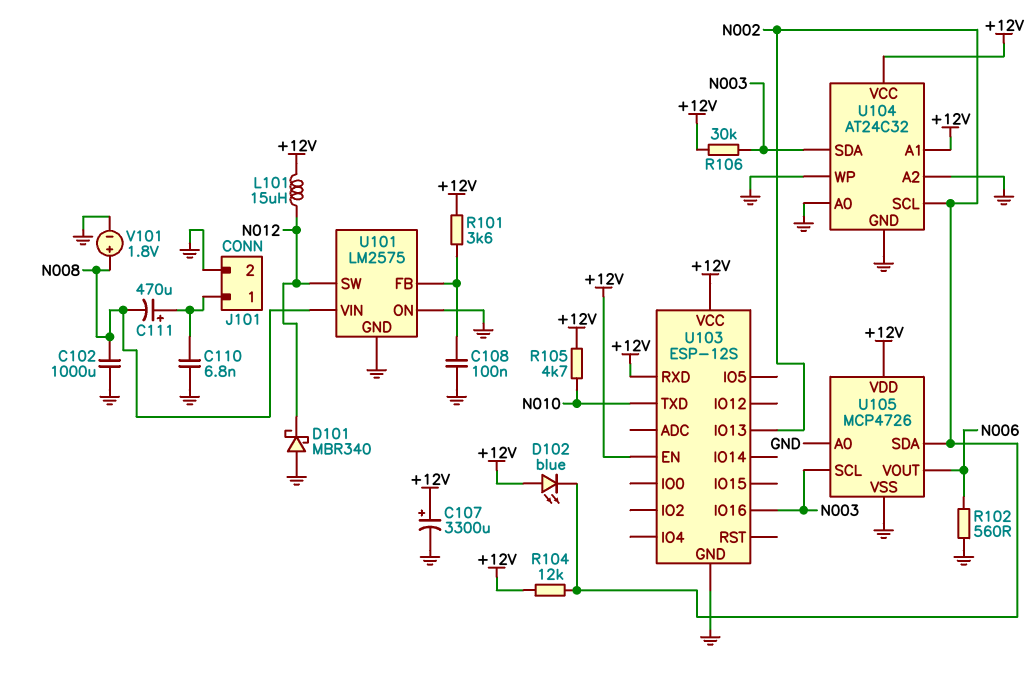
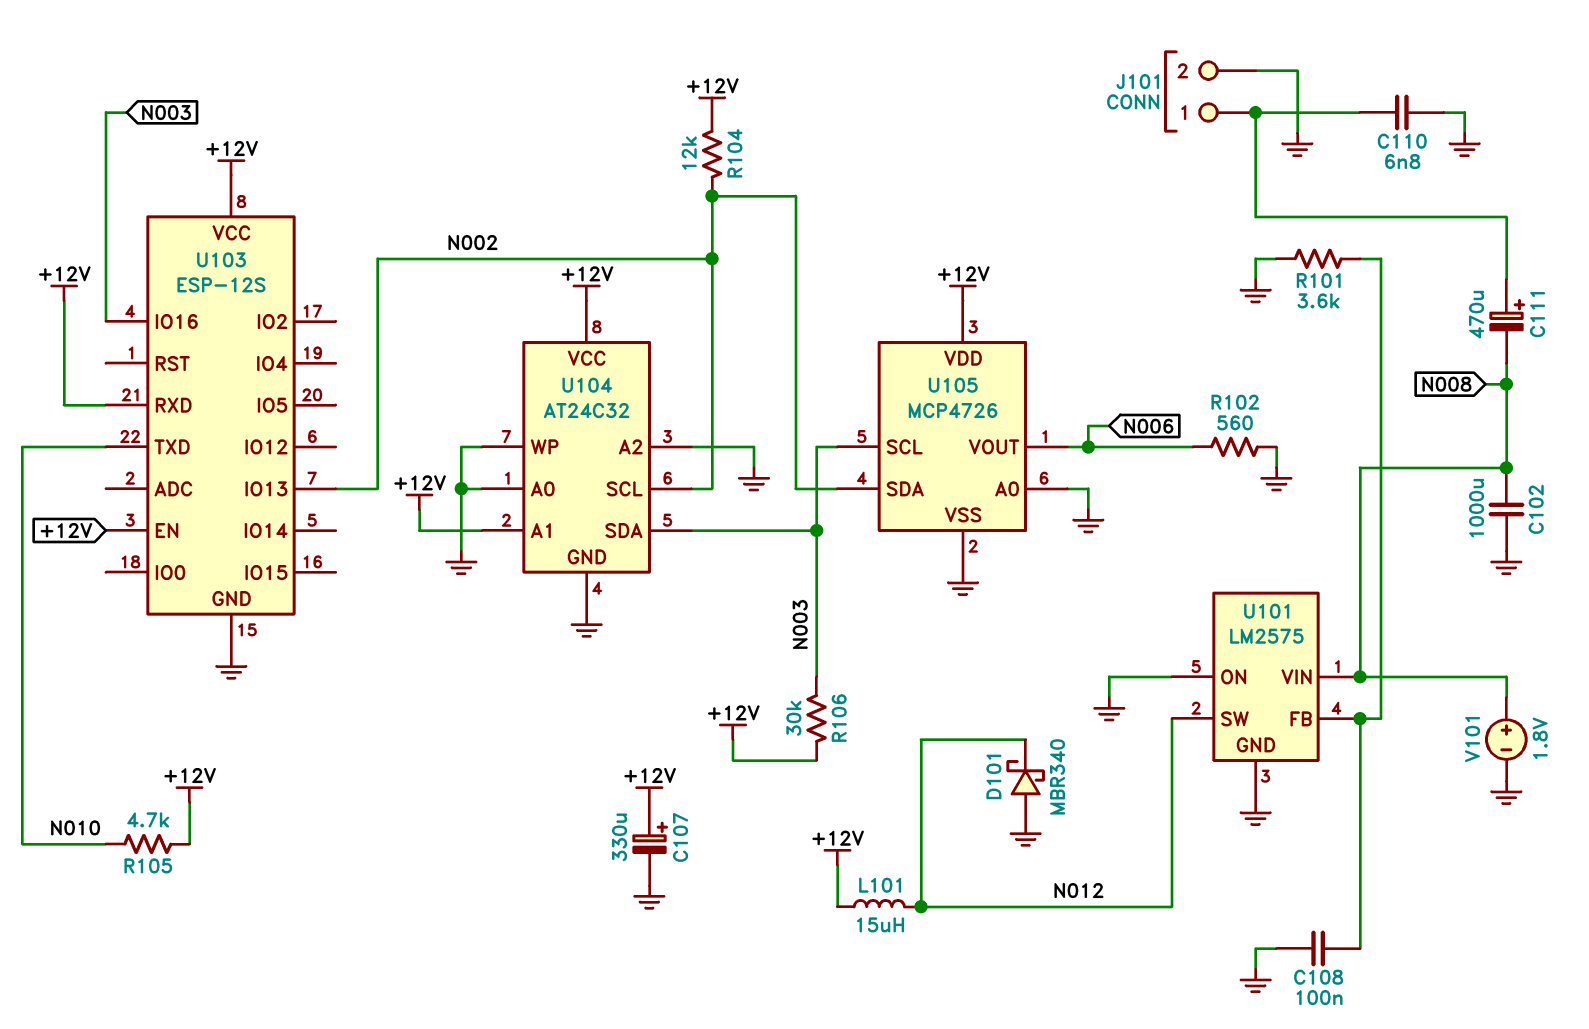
C107: 3300uF (plus +12V, minus GND) -> 330uF (plus +12V, minus GND)
D102: LED blue (A +12V, K N002) -> none
R101: 3.6k (+12V, U101/FB) -> 3.6k (GND, U101/FB)

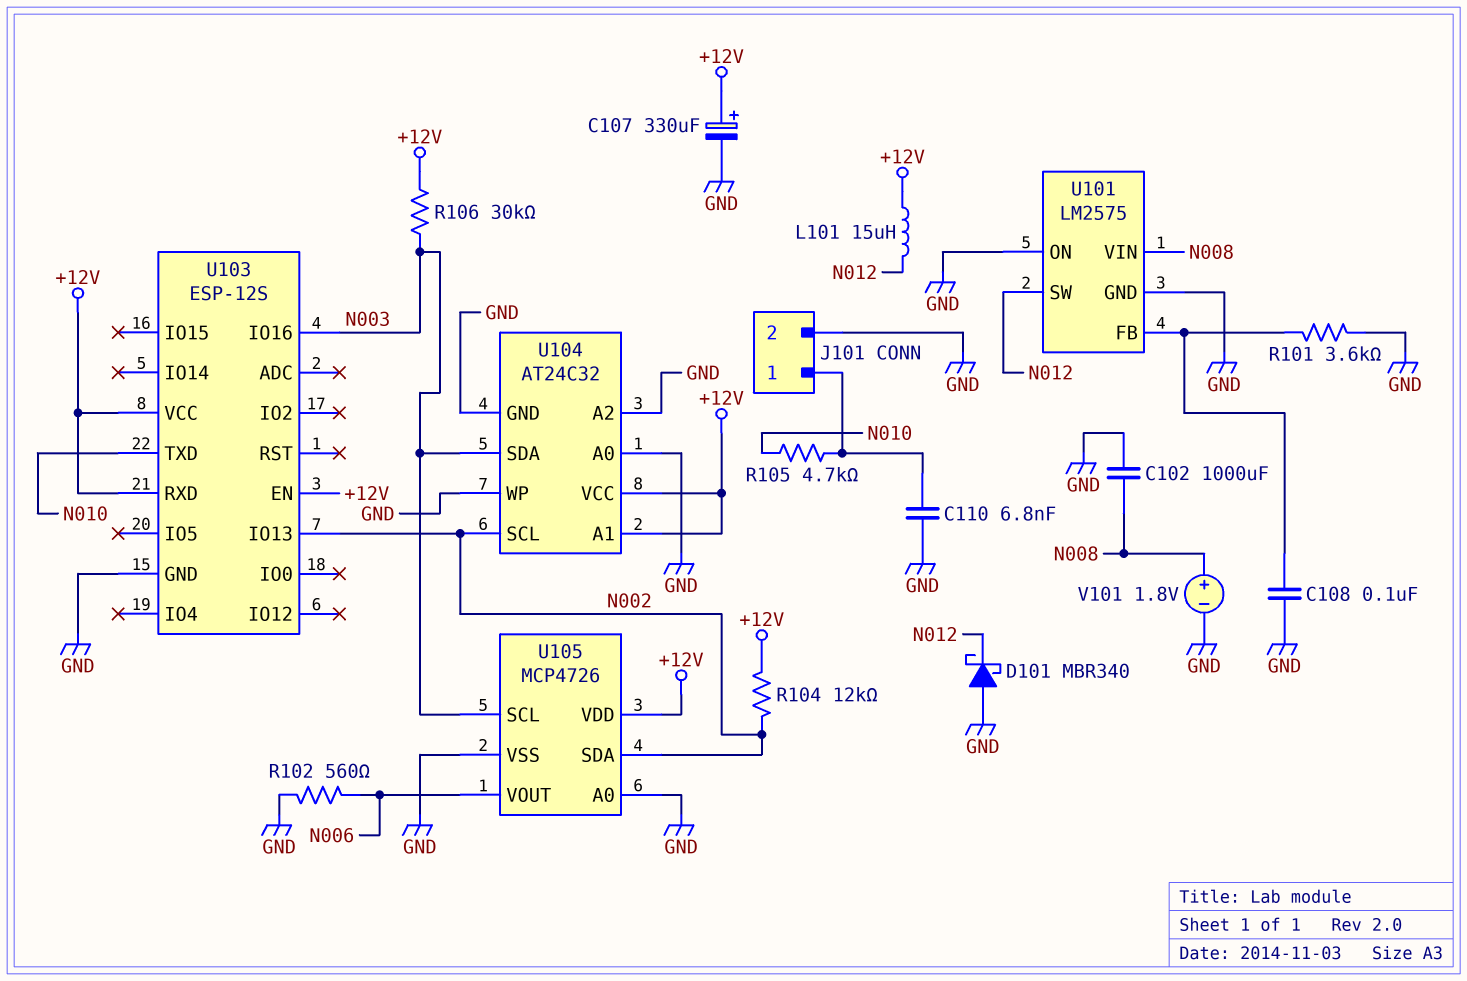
C111: 470uF (plus J101/1, minus N008) -> none
R105: 4.7k (+12V, N010) -> 4.7k (J101/1, N010)

